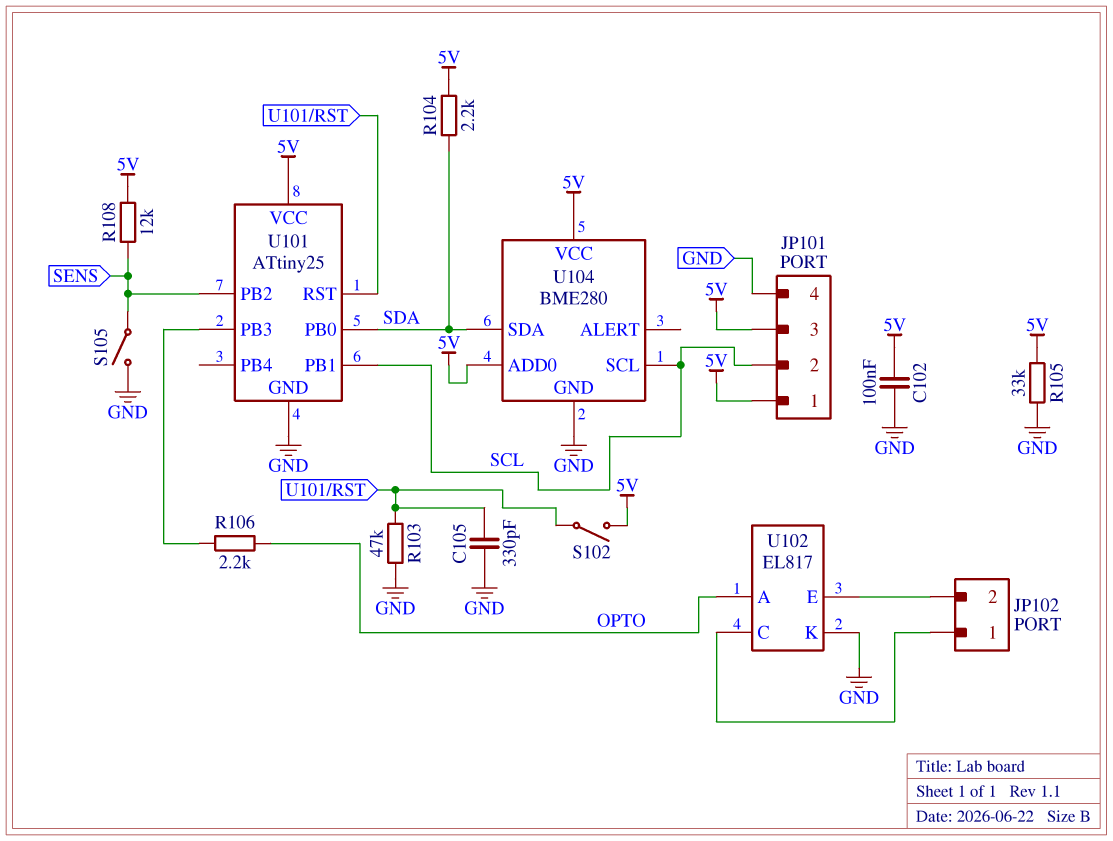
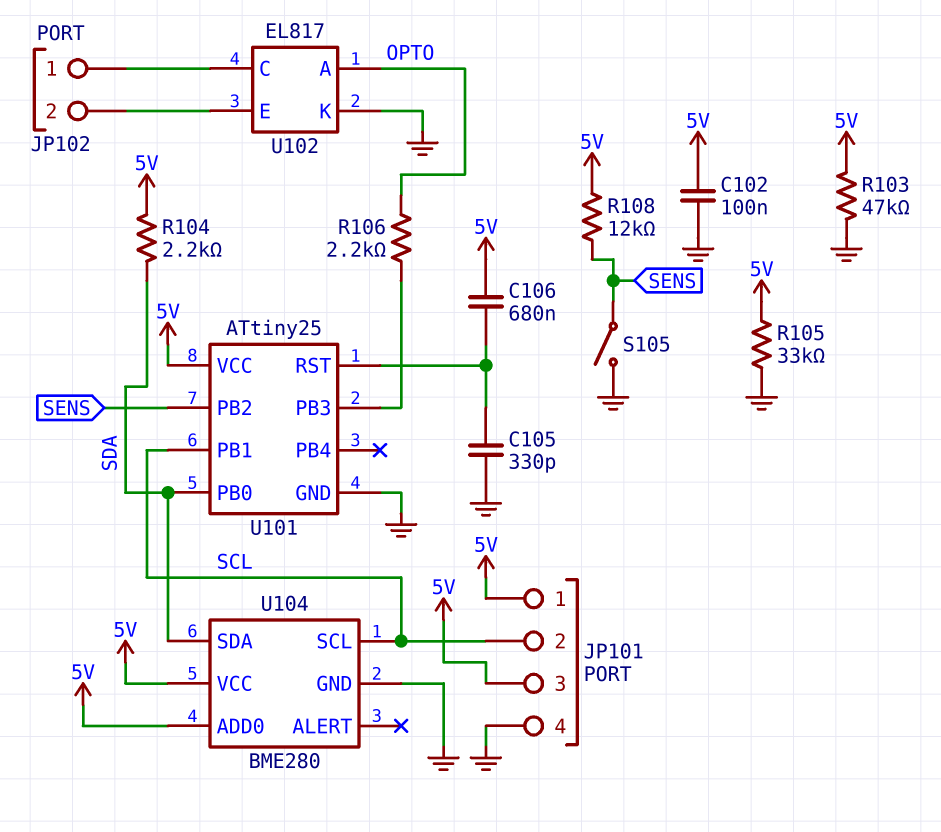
C106: none -> 680nF (5V, U101/RST)
R103: 47k (GND, U101/RST) -> 47k (5V, GND)
S102: switch (5V, U101/RST) -> none

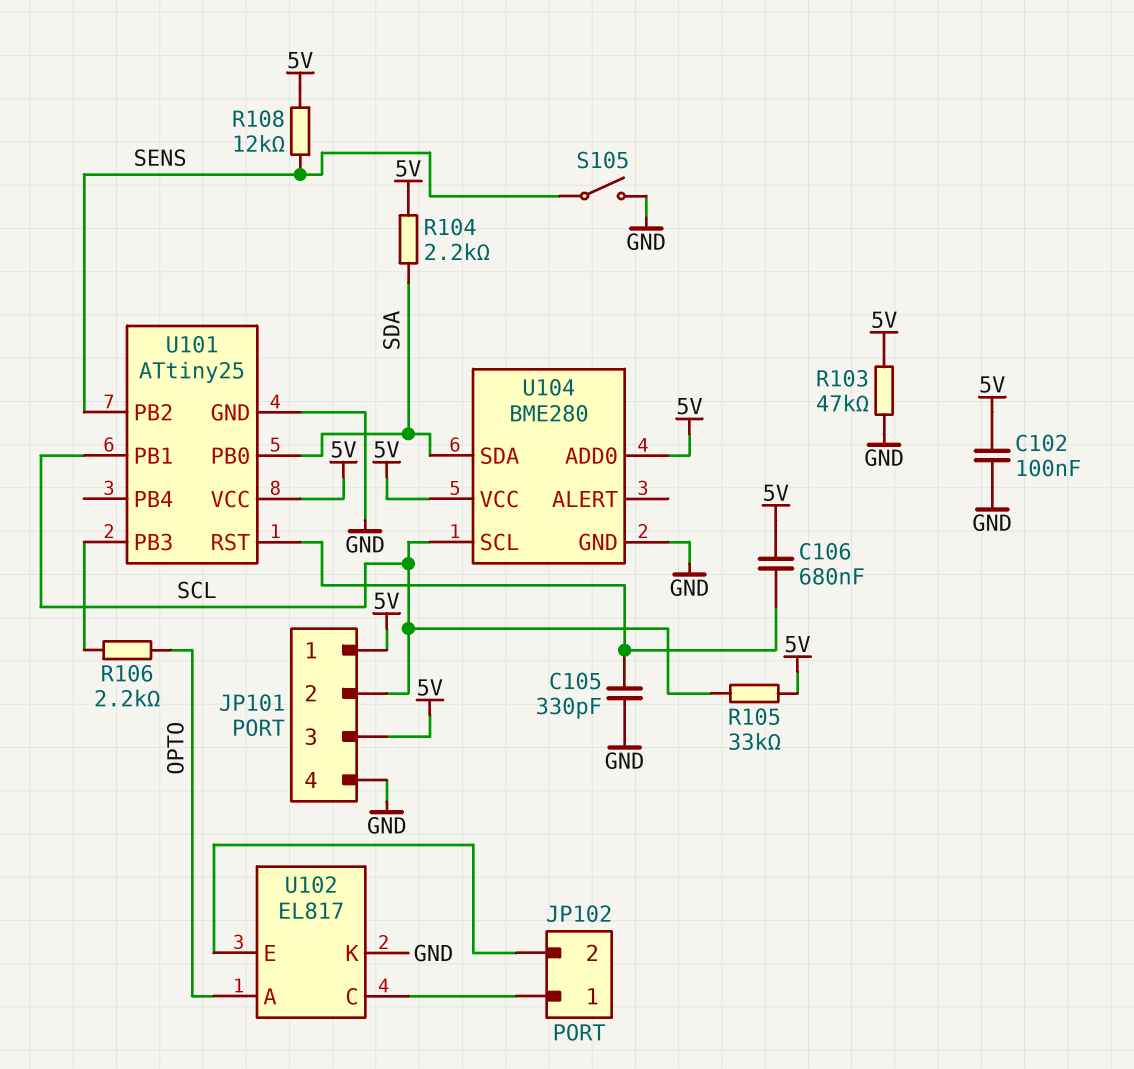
R105: 33k (5V, GND) -> 33k (5V, SCL)

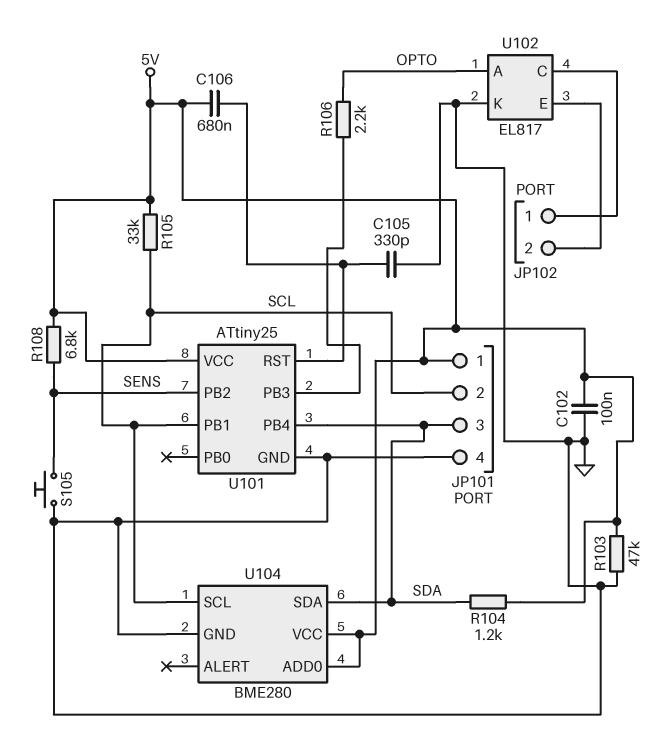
JP101 pin 3: 5V -> SDA
R104: 2.2k (5V, SDA) -> 1.2k (5V, SDA)
R108: 12k (5V, SENS) -> 6.8k (5V, SENS)
S105: switch (GND, SENS) -> button (GND, SENS)
U101 pin PB0: SDA -> none
U101 pin PB4: none -> SDA

